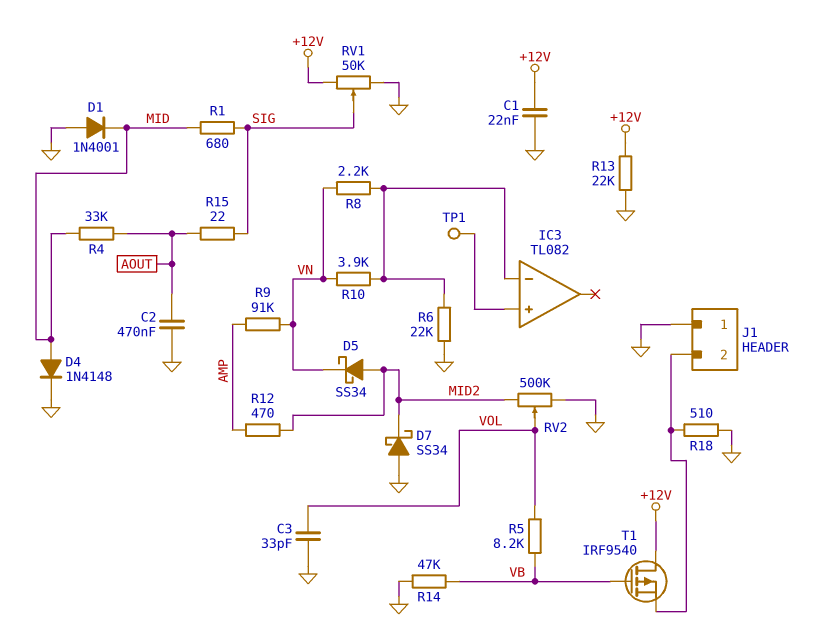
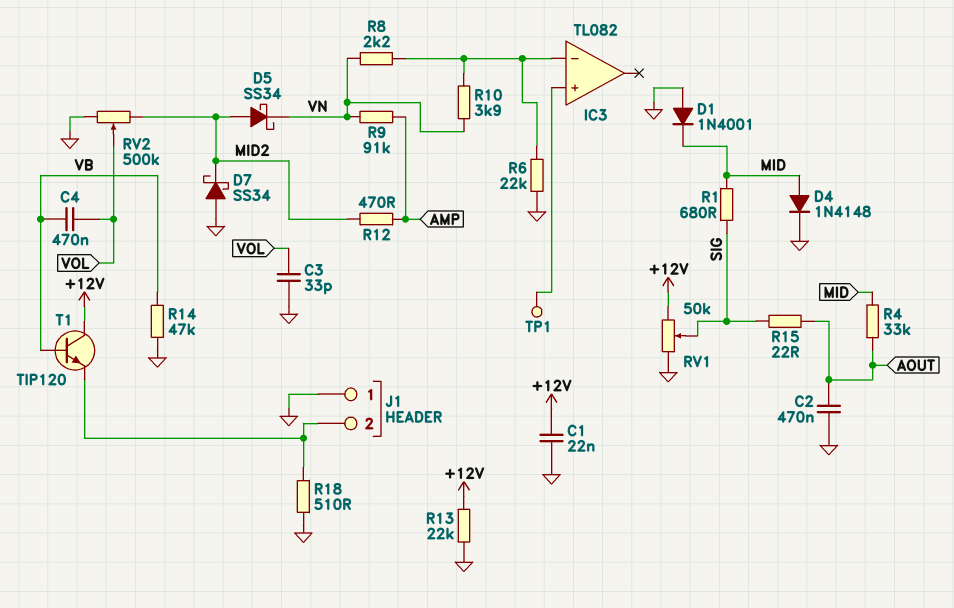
C4: none -> 470nF (VB, VOL)
R5: 8.2k (VB, VOL) -> none
T1: PMOS IRF9540 (G VB, D +12V, S J1/2) -> NPN TIP120 (B VB, C +12V, E J1/2)

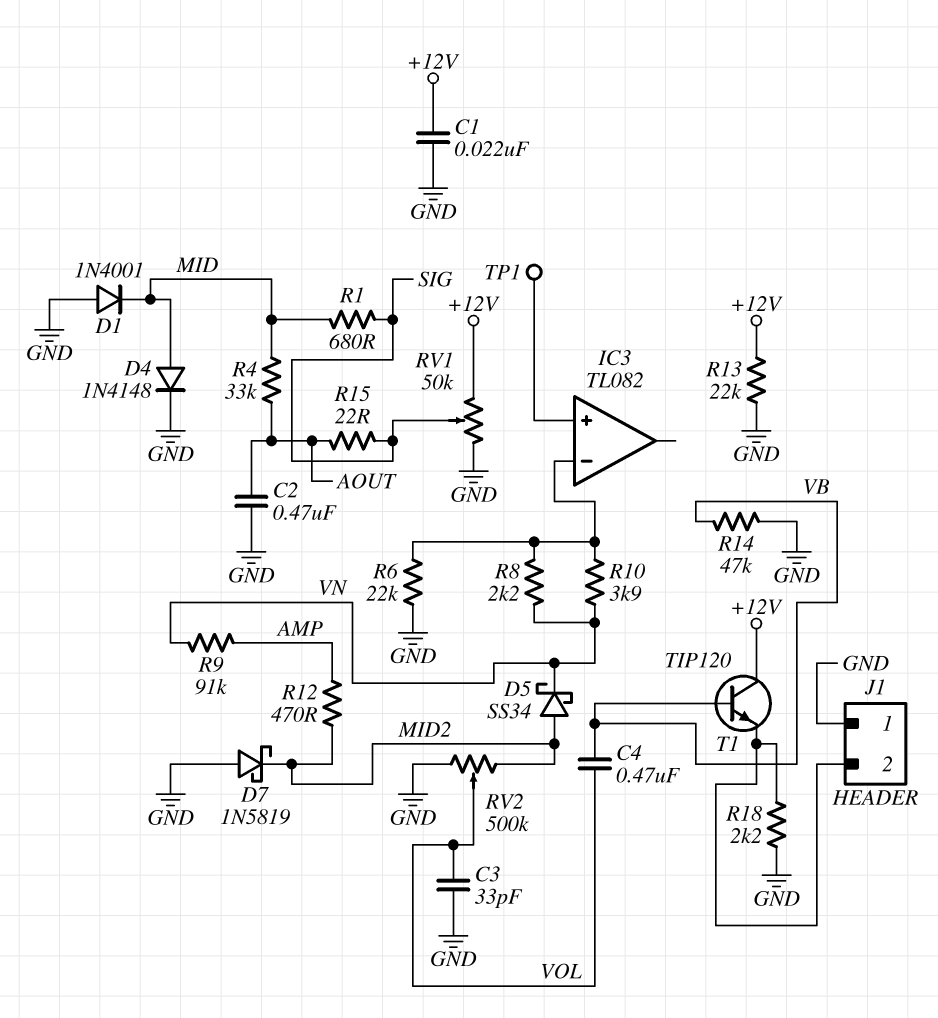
D7: schottky SS34 (A GND, K MID2) -> schottky 1N5819 (A GND, K MID2)
R18: 510 (GND, J1/2) -> 2.2k (GND, J1/2)

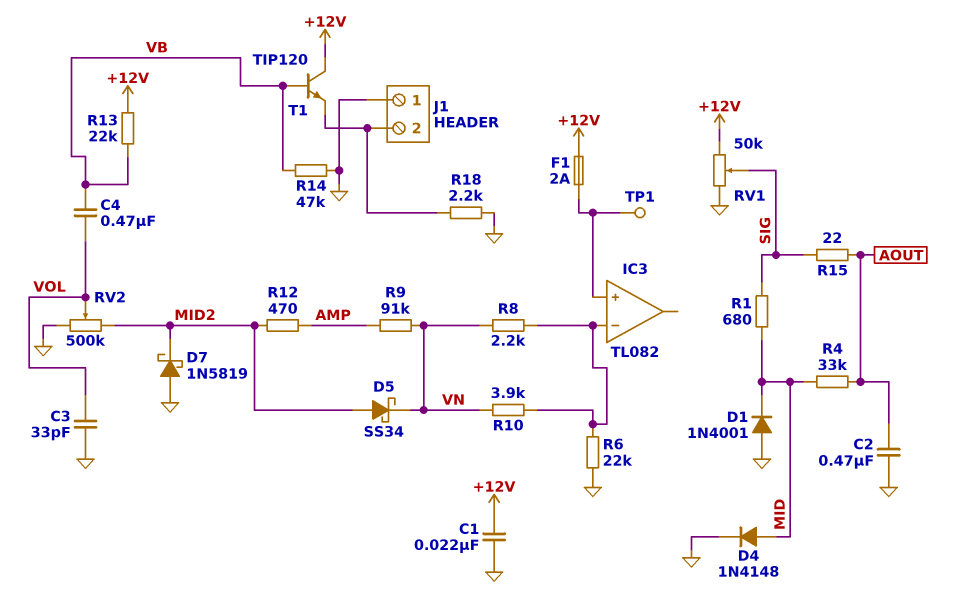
F1: none -> 2A (+12V, IC3/in+)
R13: 22k (+12V, GND) -> 22k (+12V, VB)

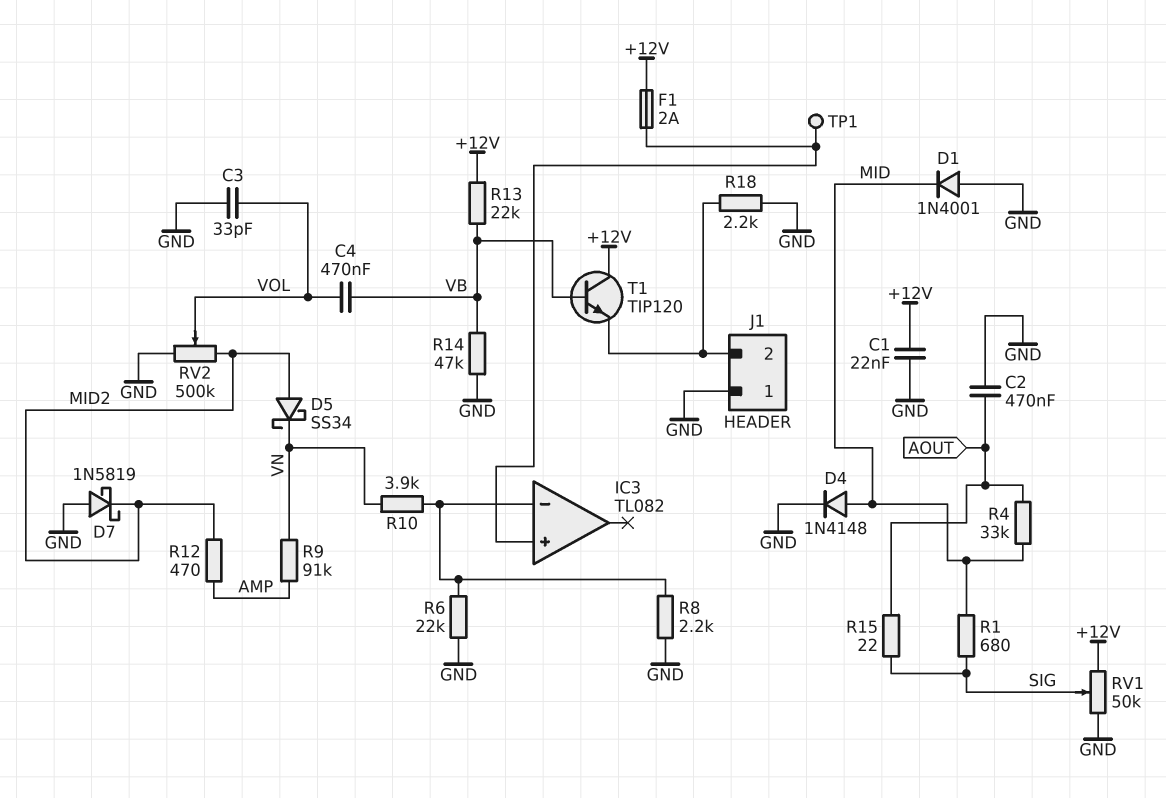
R8: 2.2k (IC3/in-, VN) -> 2.2k (GND, IC3/in-)

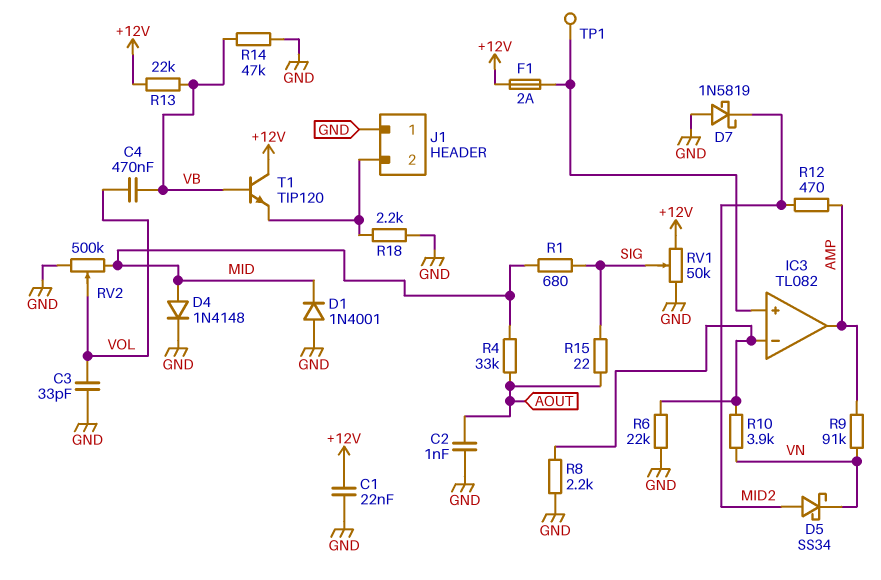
C2: 470nF (AOUT, GND) -> 1nF (AOUT, GND)
IC3 pin out: none -> AMP
RV2: 500k (GND, MID2, wiper VOL) -> 500k (GND, MID, wiper VOL)

